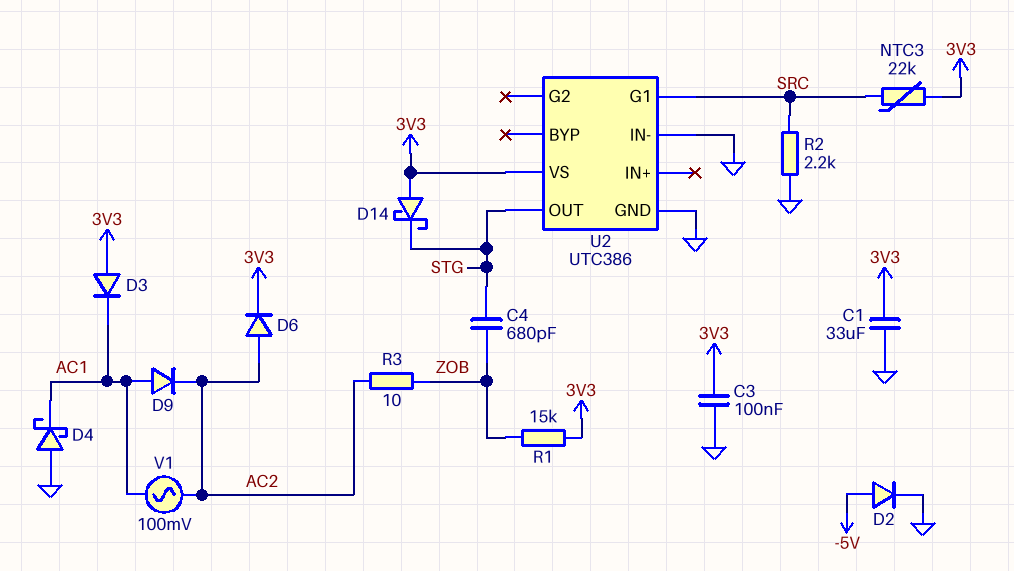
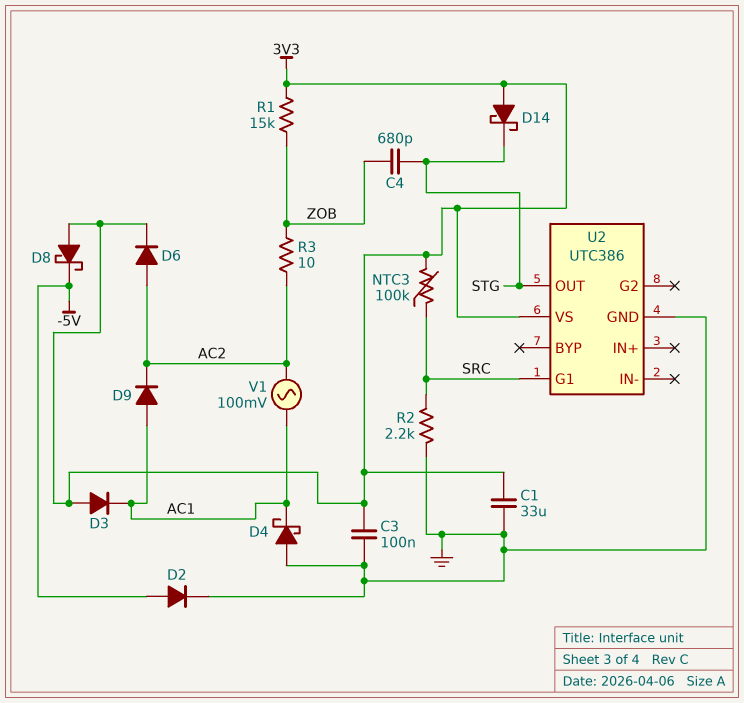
D8: none -> schottky (A 3V3, K -5V)
NTC3: 22k (3V3, SRC) -> 100k (3V3, SRC)
U2 pin IN-: GND -> none

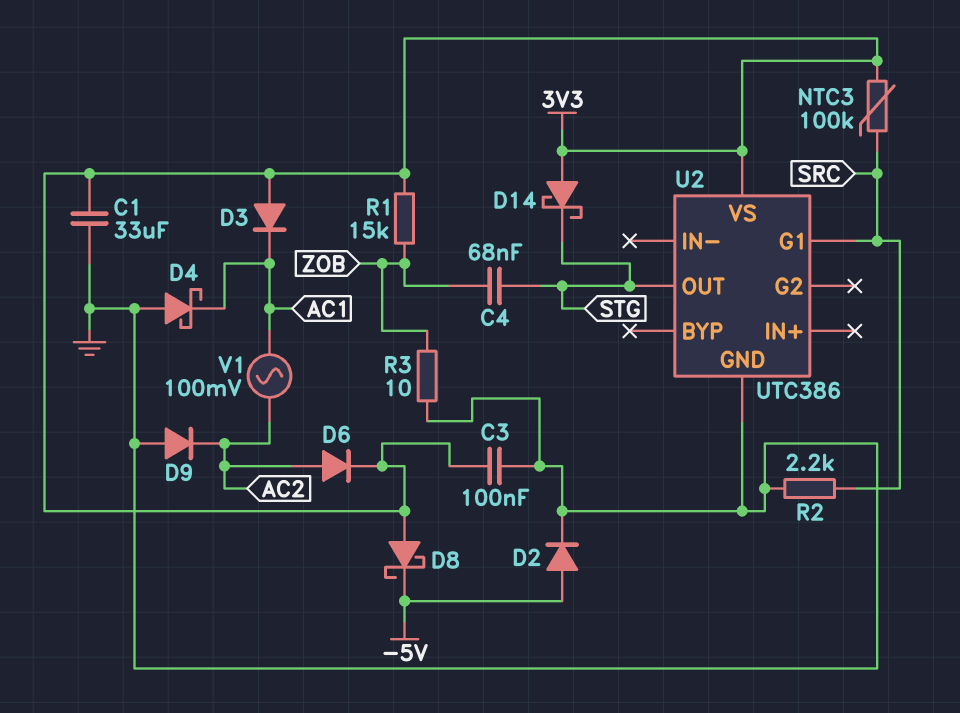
C4: 680pF (STG, ZOB) -> 68nF (STG, ZOB)
D9: diode (A AC1, K AC2) -> diode (A GND, K AC2)
R3: 10 (AC2, ZOB) -> 10 (GND, ZOB)

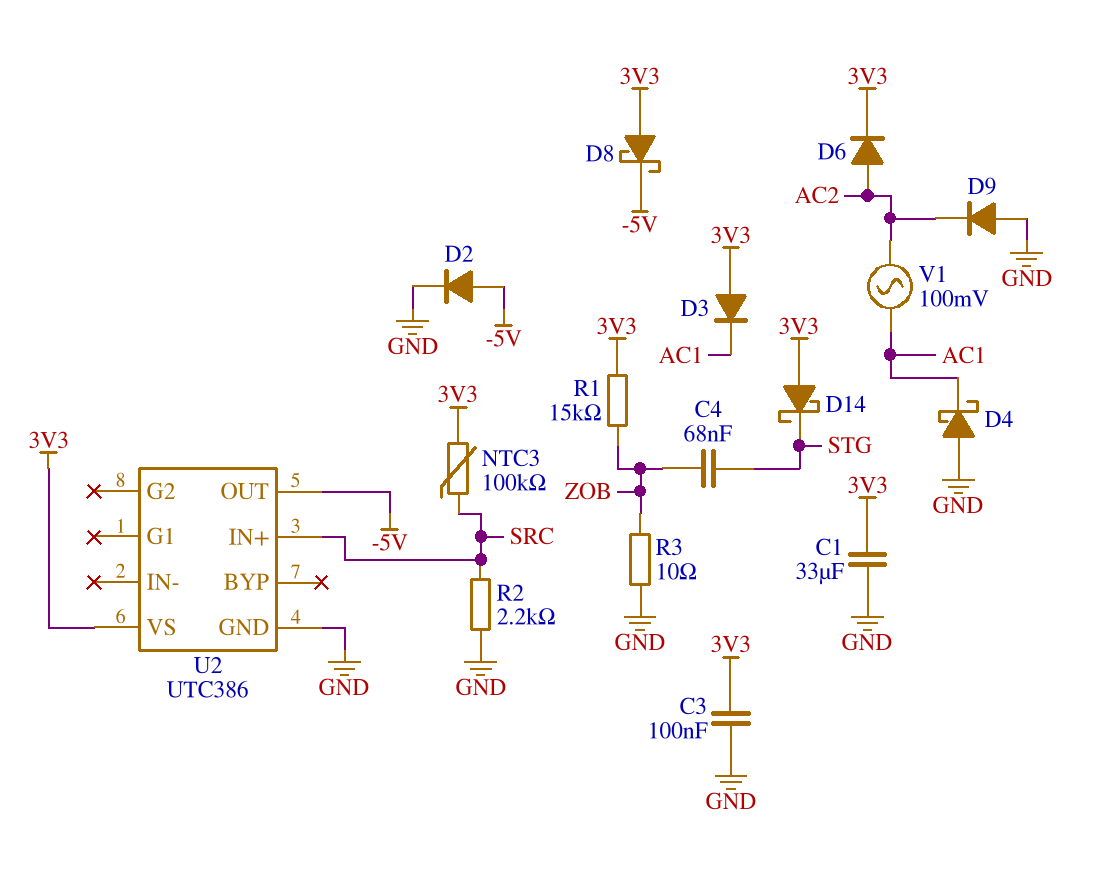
U2 pin G1: SRC -> none
U2 pin IN+: none -> SRC
U2 pin OUT: STG -> -5V

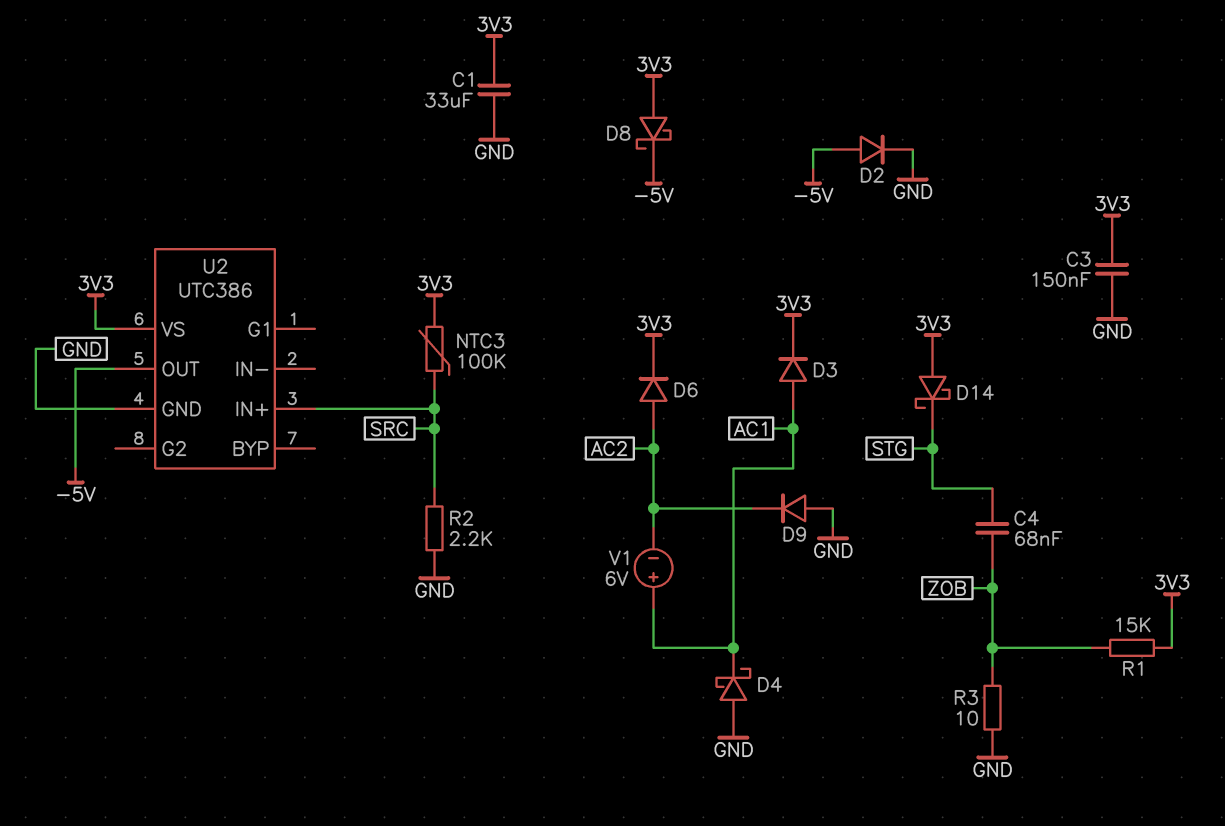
C3: 100nF (3V3, GND) -> 150nF (3V3, GND)
D3: diode (A 3V3, K AC1) -> diode (A AC1, K 3V3)
V1: AC 100mV (AC1, AC2) -> 6V (plus AC1, minus AC2)

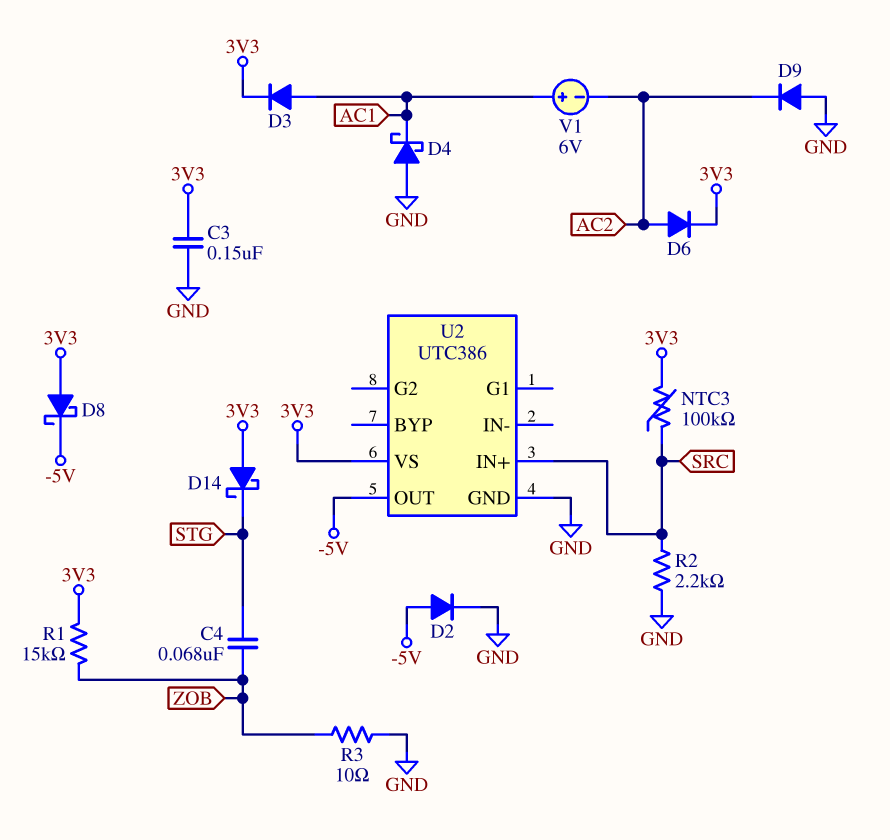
C1: 33uF (3V3, GND) -> none

